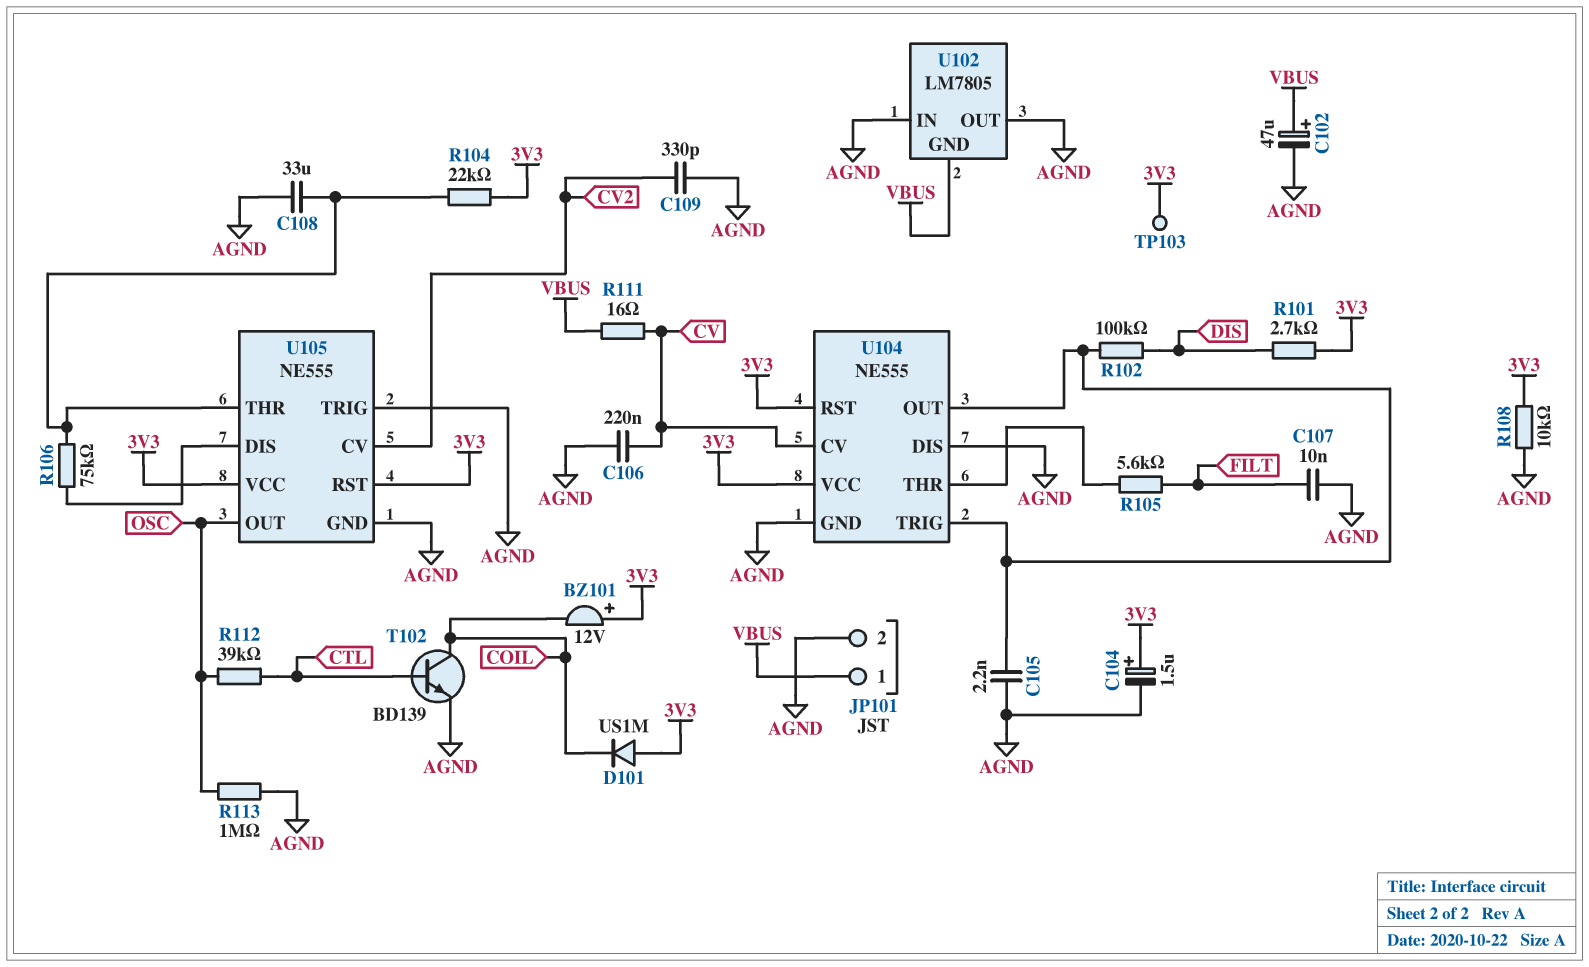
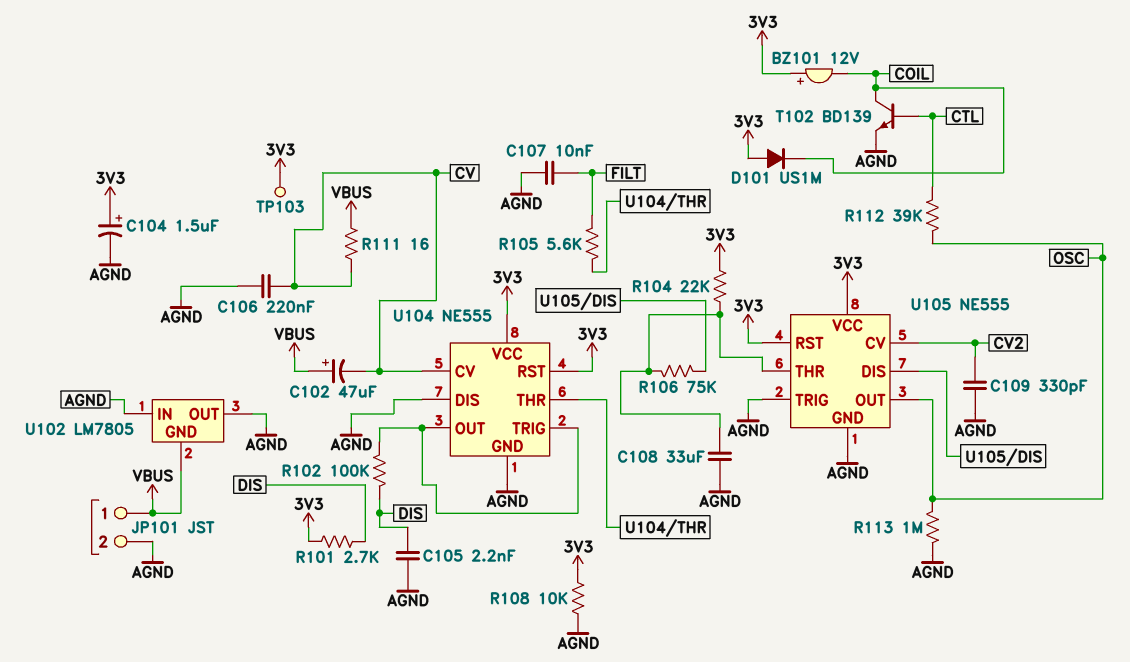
C102: 47uF (plus VBUS, minus AGND) -> 47uF (plus VBUS, minus CV)
C105: 2.2nF (AGND, U104/OUT) -> 2.2nF (AGND, DIS)

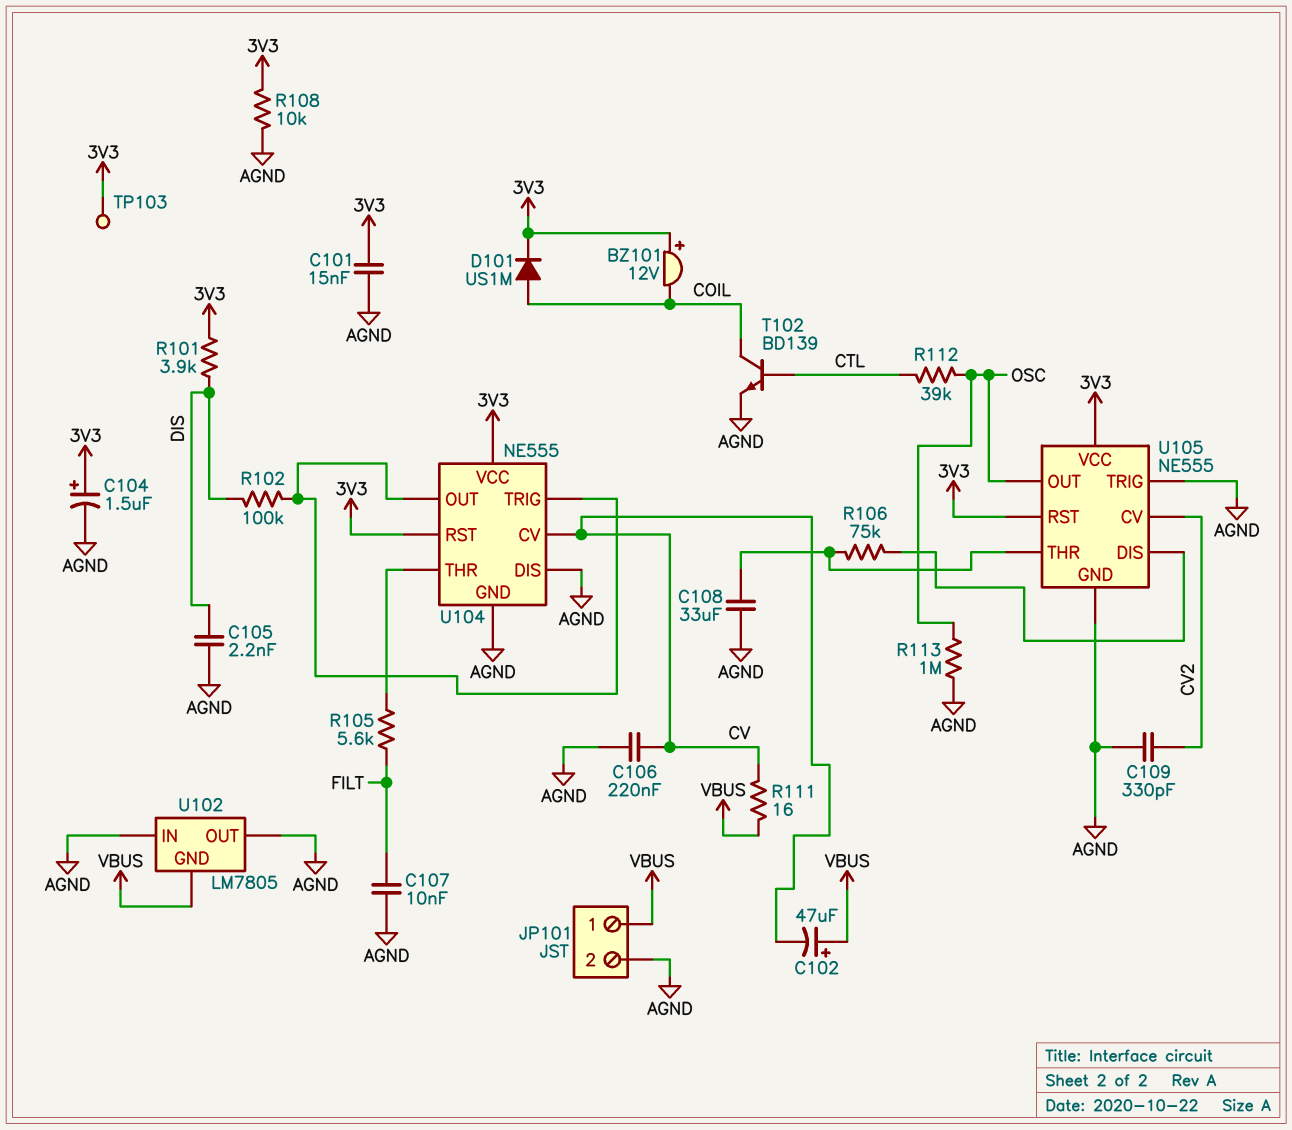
C101: none -> 15nF (3V3, AGND)
D101: diode US1M (A 3V3, K COIL) -> diode US1M (A COIL, K 3V3)
R101: 2.7k (3V3, DIS) -> 3.9k (3V3, DIS)
R104: 22k (3V3, U105/THR) -> none

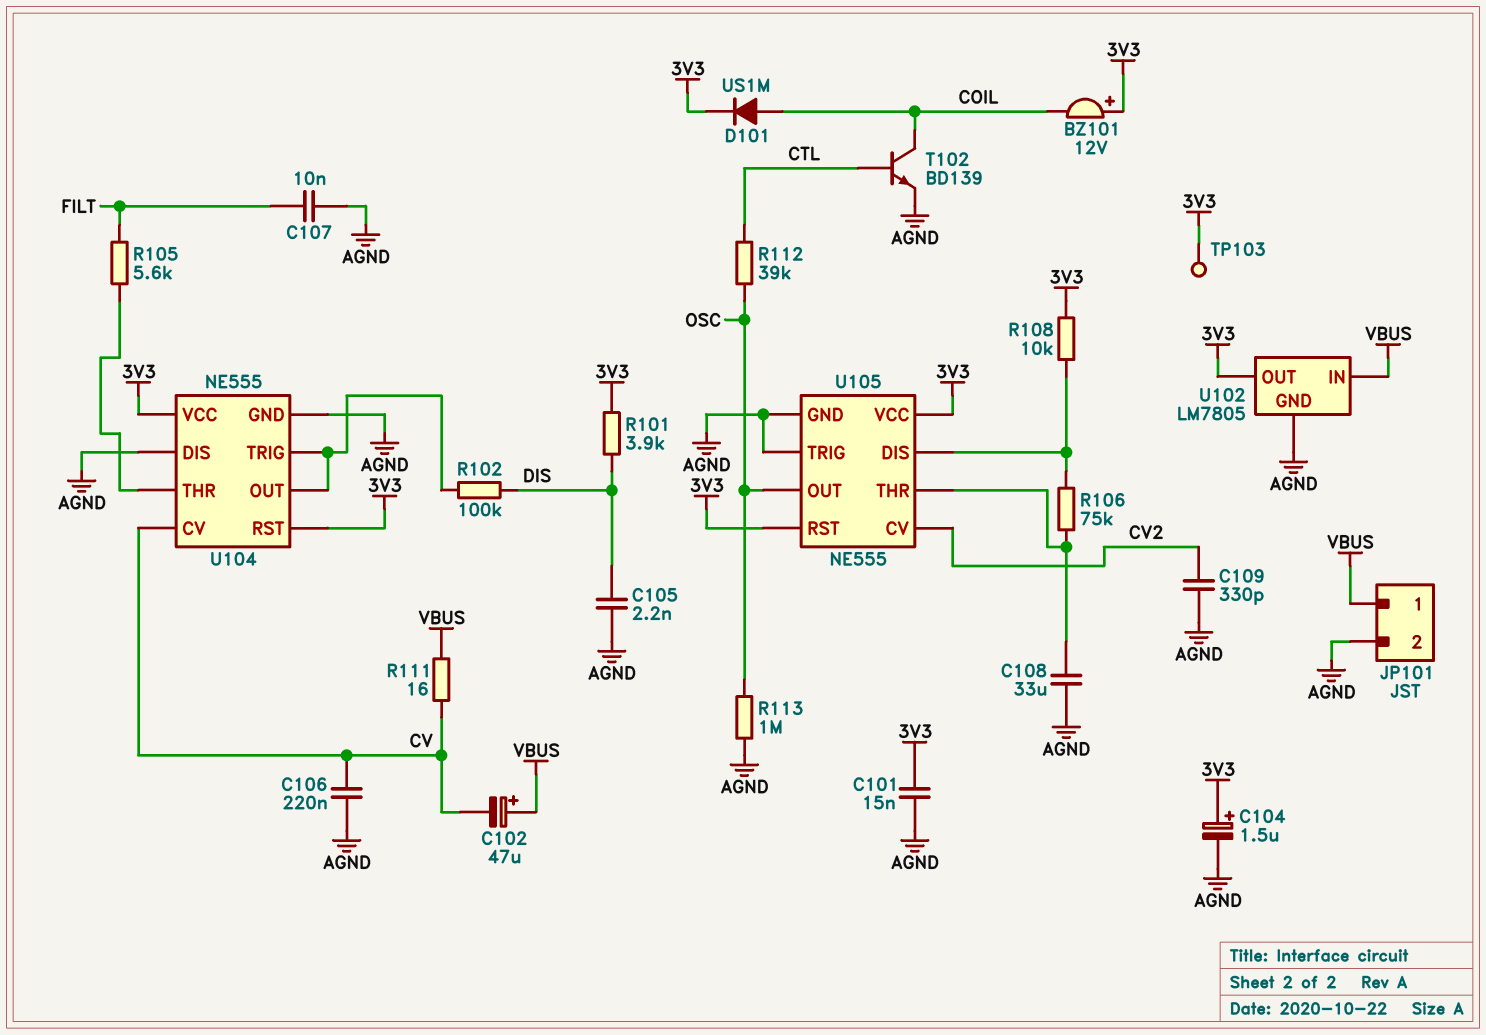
R108: 10k (3V3, AGND) -> 10k (3V3, U105/DIS)
U102 pin GND: VBUS -> AGND
U102 pin IN: AGND -> VBUS
U102 pin OUT: AGND -> 3V3

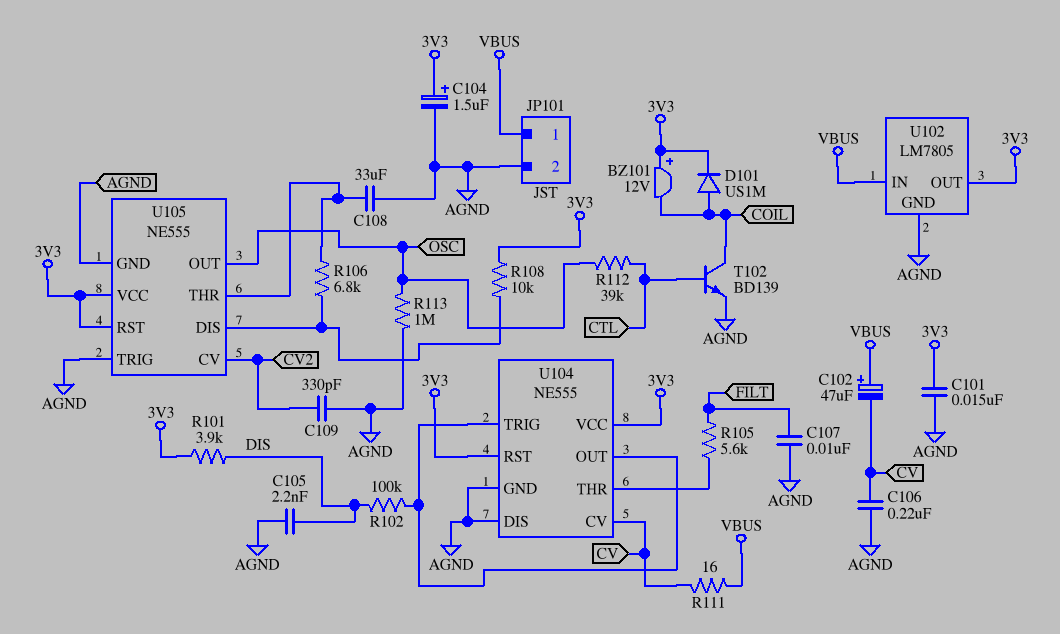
R106: 75k (U105/DIS, U105/THR) -> 6.8k (U105/DIS, U105/THR)
TP103: test point (3V3) -> none

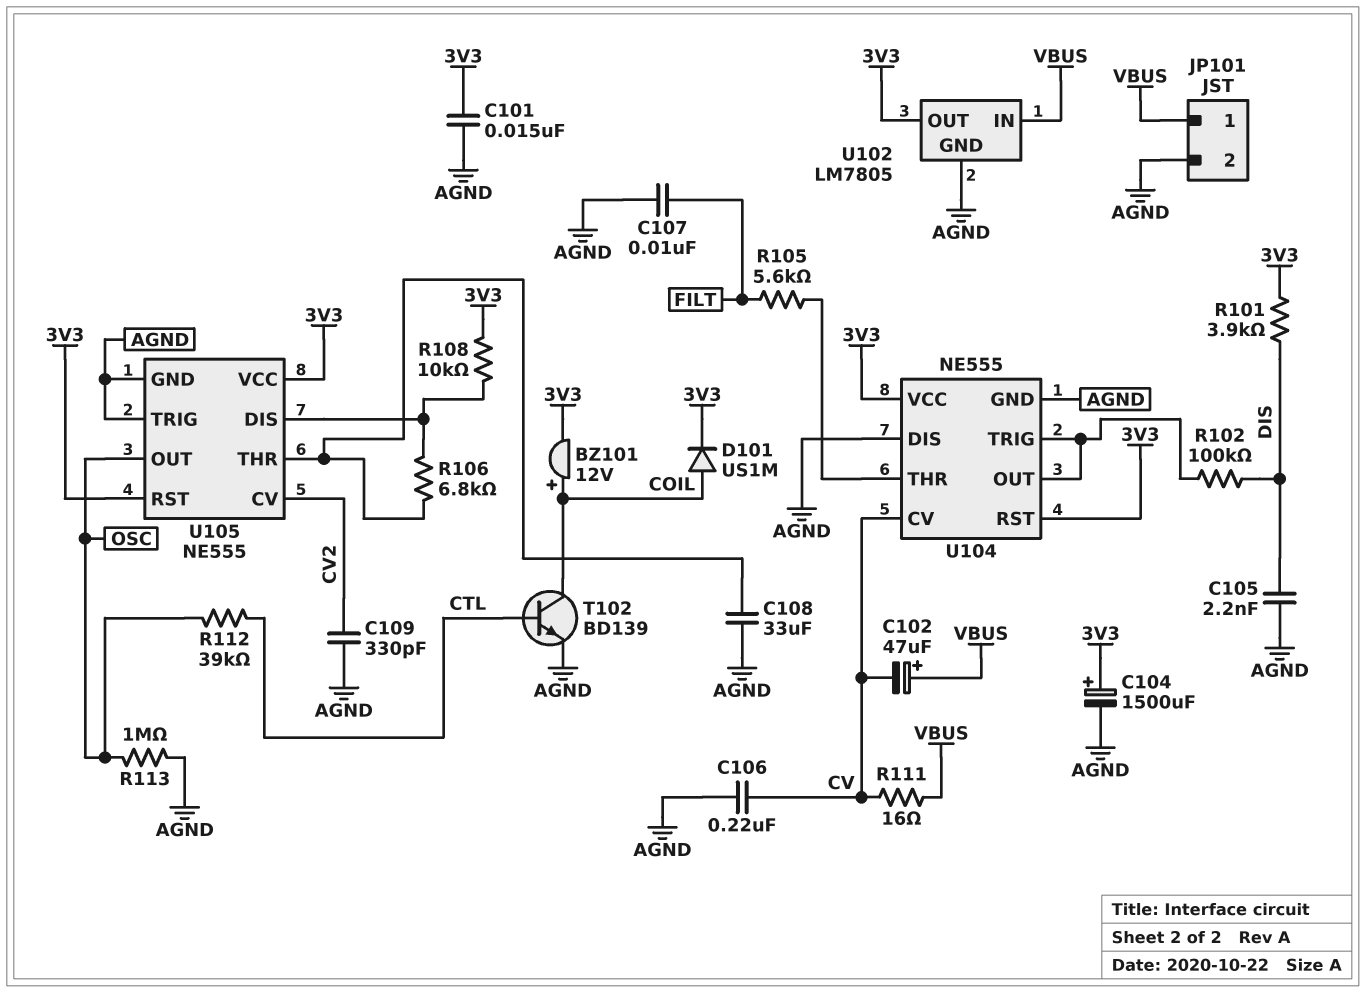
BZ101: buzzer 12V (plus 3V3, minus COIL) -> buzzer 12V (plus COIL, minus 3V3)
C104: 1.5uF (plus 3V3, minus AGND) -> 1500uF (plus 3V3, minus AGND)

